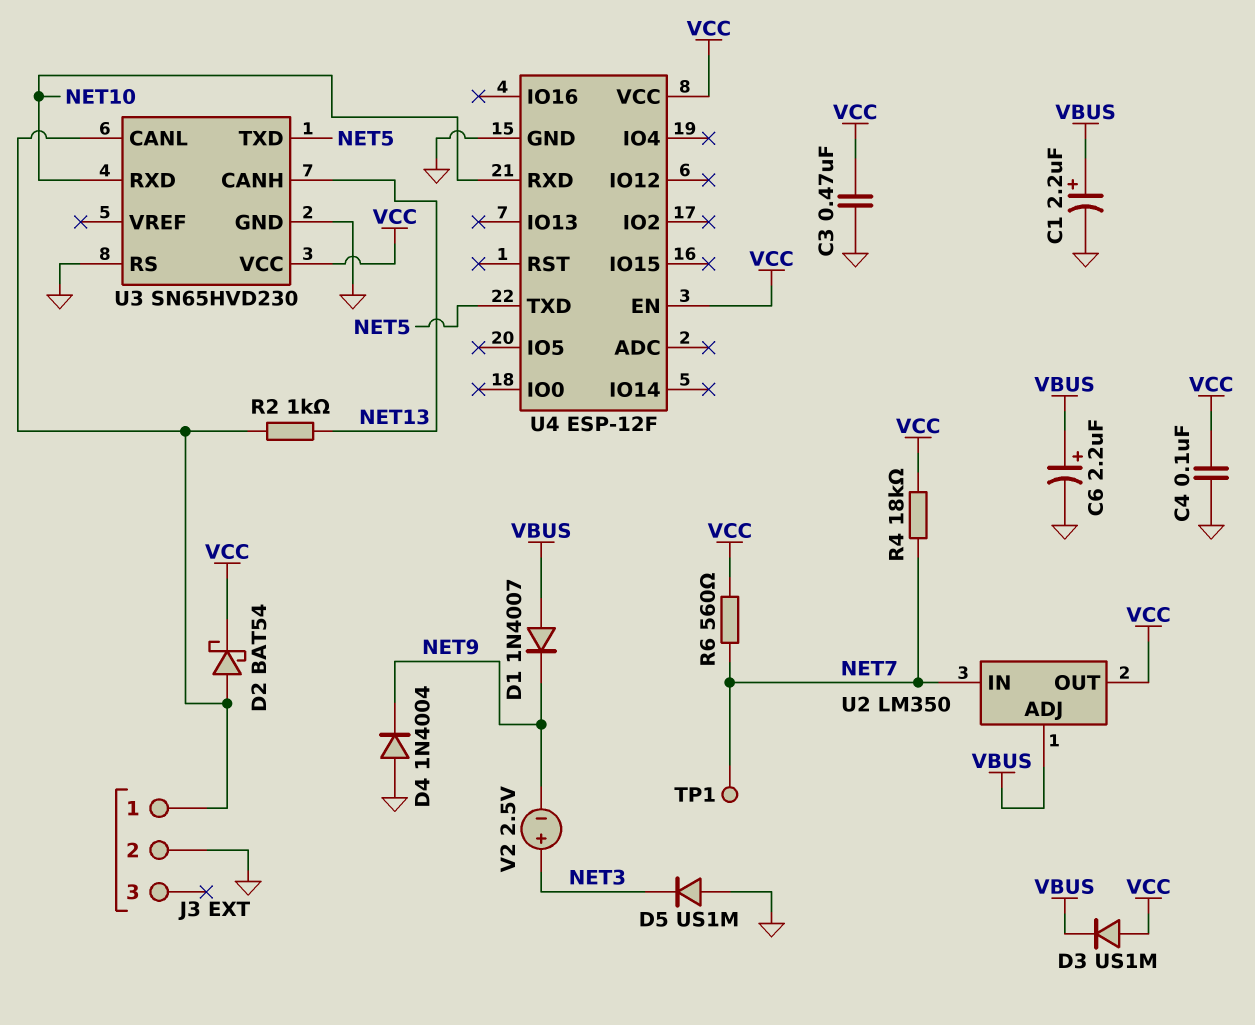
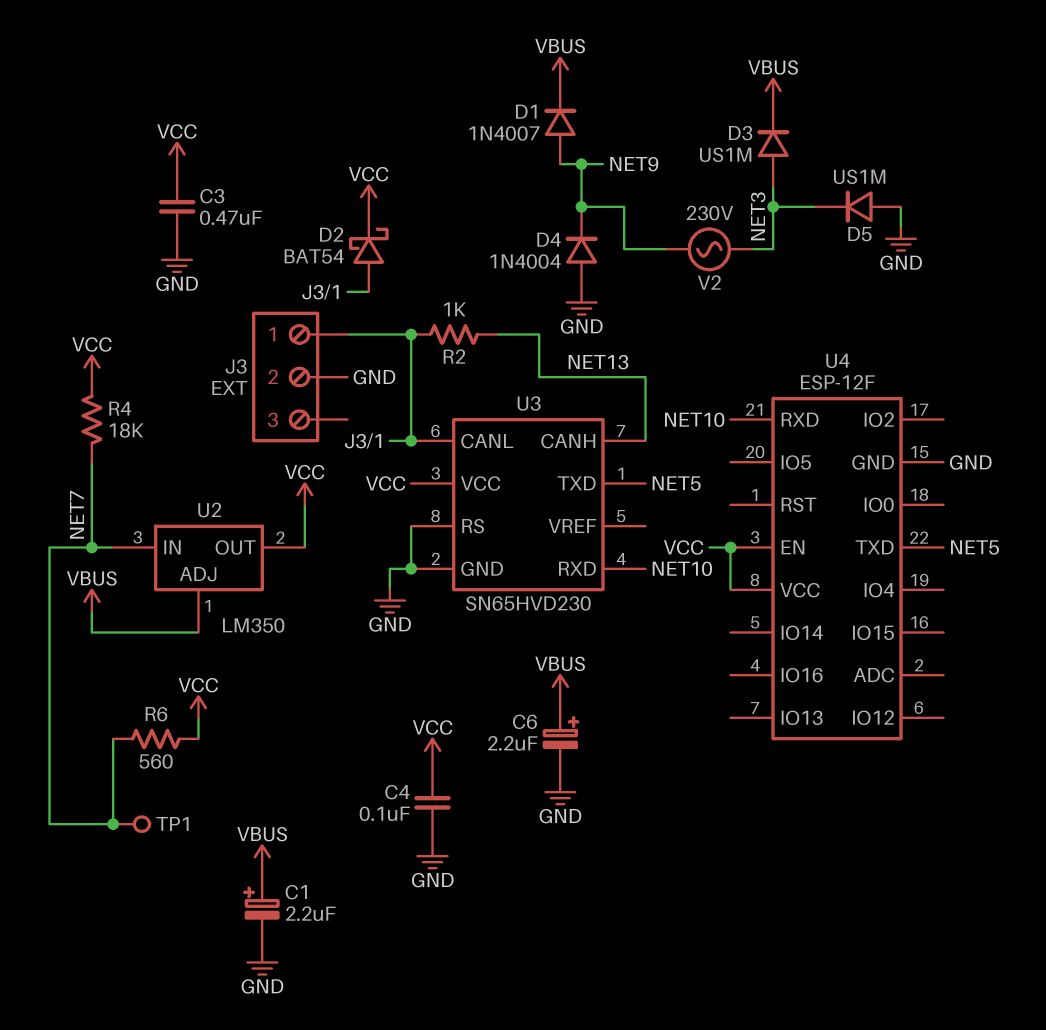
D1: diode 1N4007 (A VBUS, K NET9) -> diode 1N4007 (A NET9, K VBUS)
D3: diode US1M (A VCC, K VBUS) -> diode US1M (A NET3, K VBUS)
V2: 2.5V (plus NET3, minus NET9) -> AC 230V (NET3, NET9)

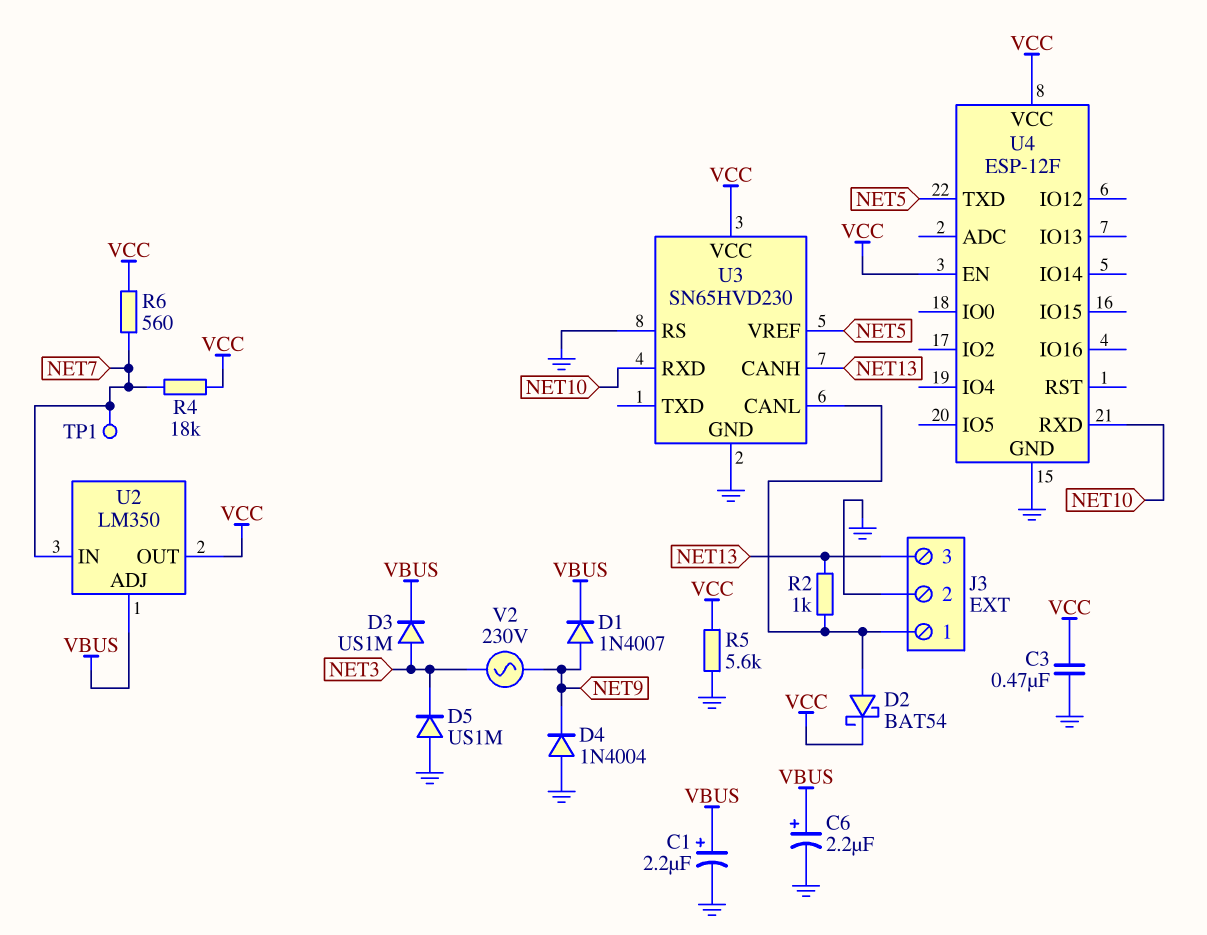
C4: 100nF (GND, VCC) -> none
J3 pin 3: none -> NET13
R5: none -> 5.6k (GND, VCC)
U3 pin TXD: NET5 -> none
U3 pin VREF: none -> NET5

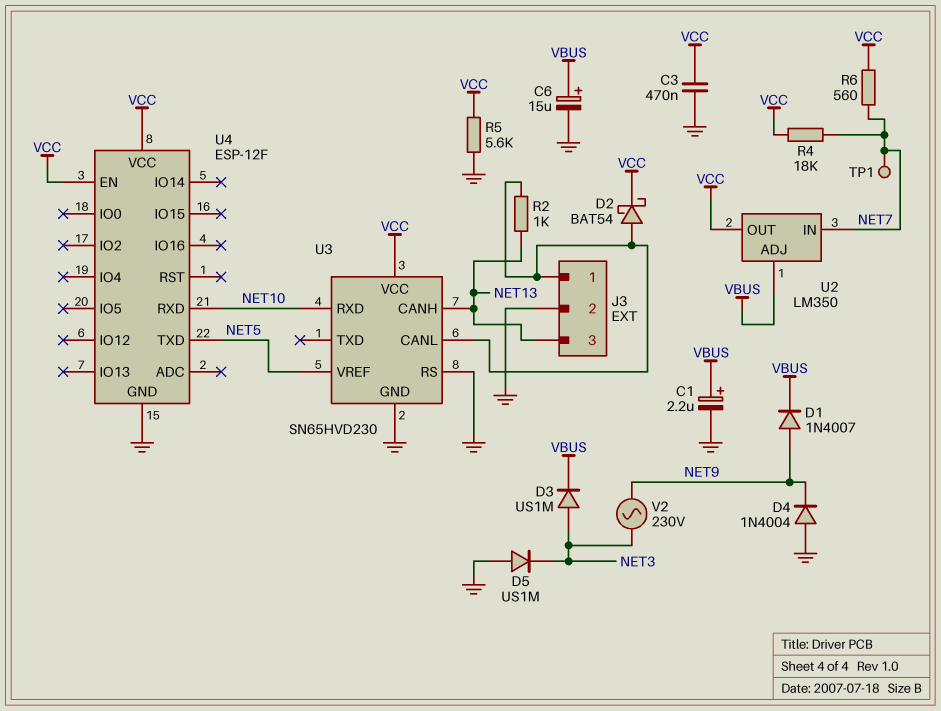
C6: 2.2uF (plus VBUS, minus GND) -> 15uF (plus VBUS, minus GND)

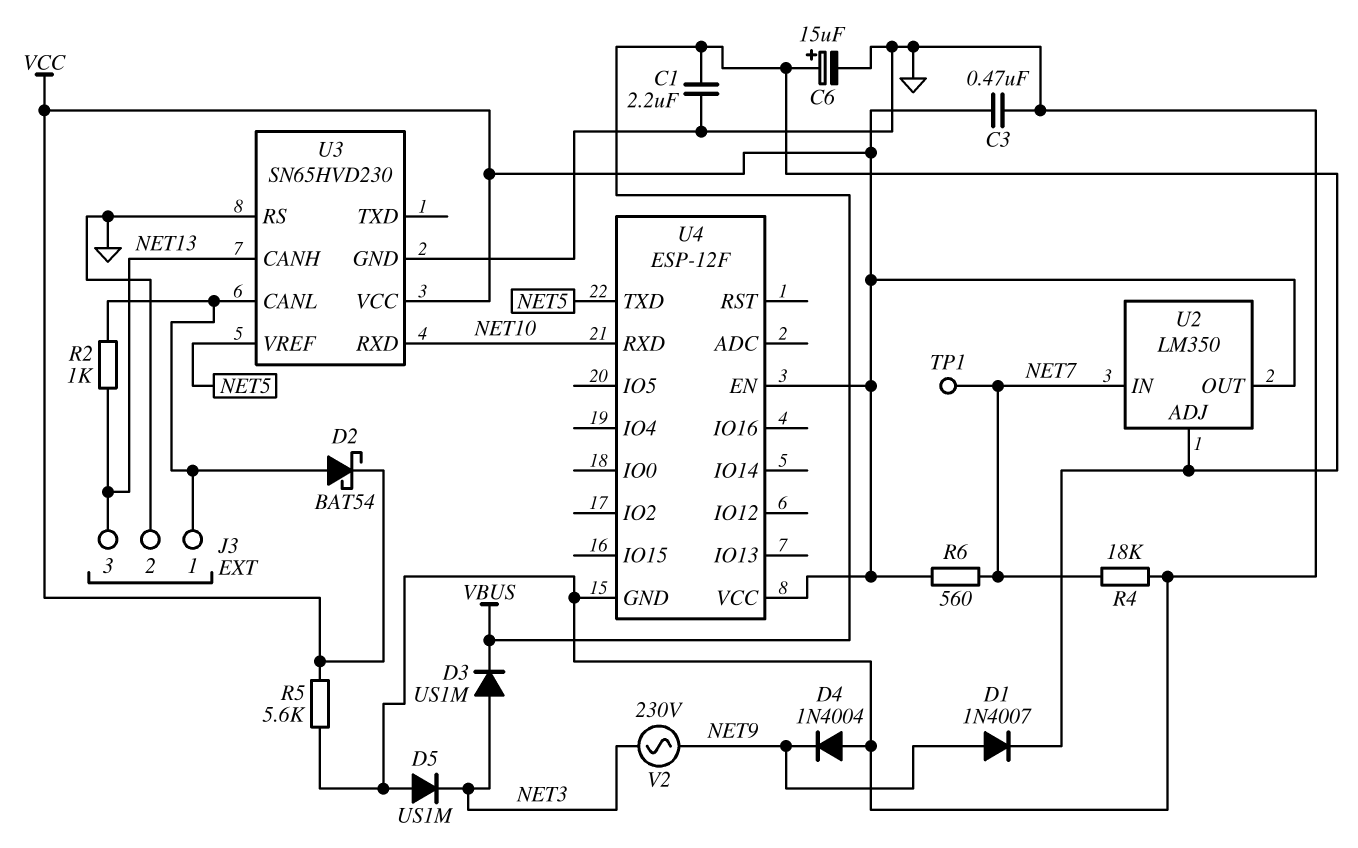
C1: 2.2uF (plus VBUS, minus GND) -> 2.2uF (GND, VBUS)
R4: 18k (NET7, VCC) -> 18k (GND, NET7)

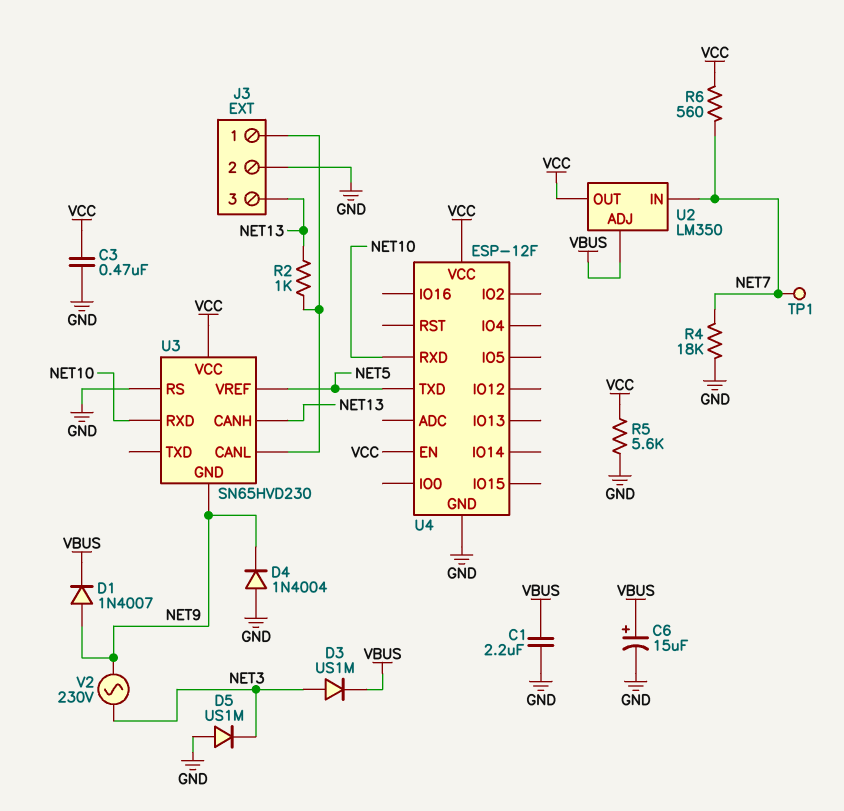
D2: schottky BAT54 (A J3/1, K VCC) -> none
U3 pin GND: GND -> NET9

